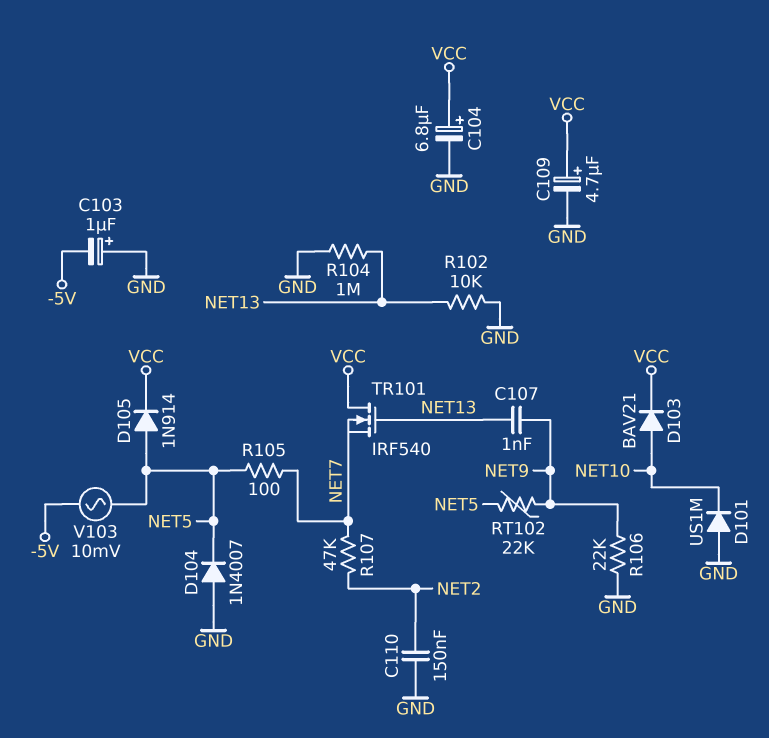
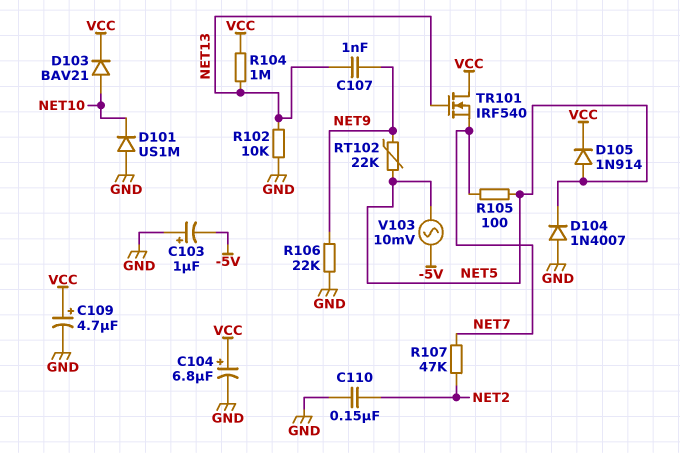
R104: 1M (GND, NET13) -> 1M (NET13, VCC)

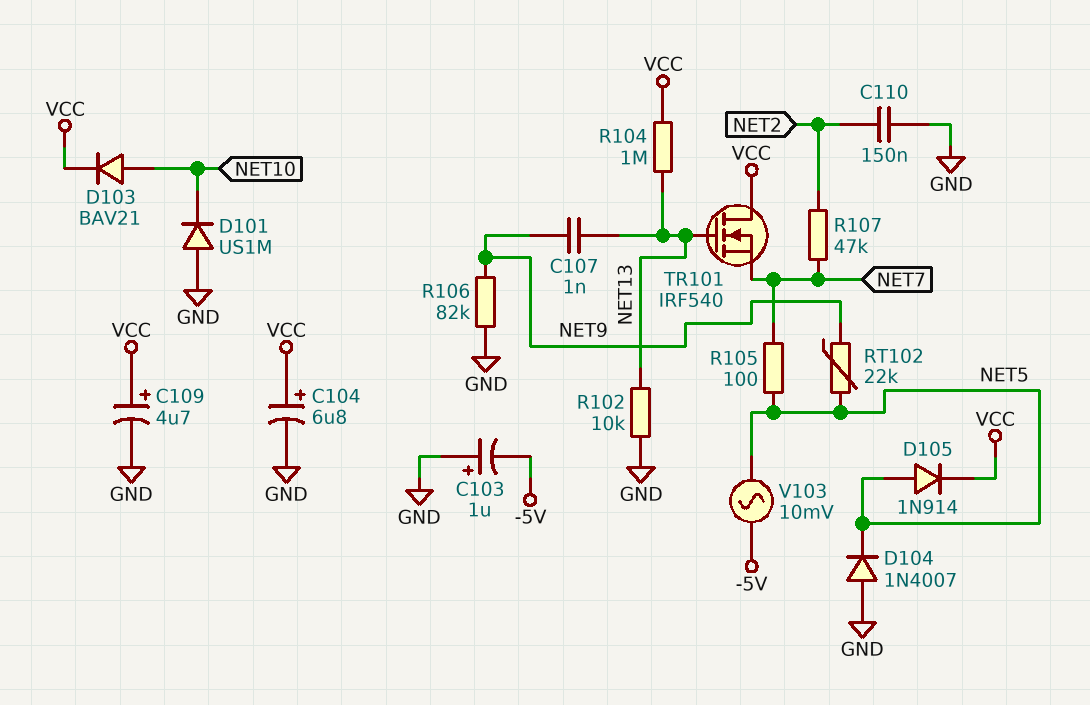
R106: 22k (GND, NET9) -> 82k (GND, NET9)

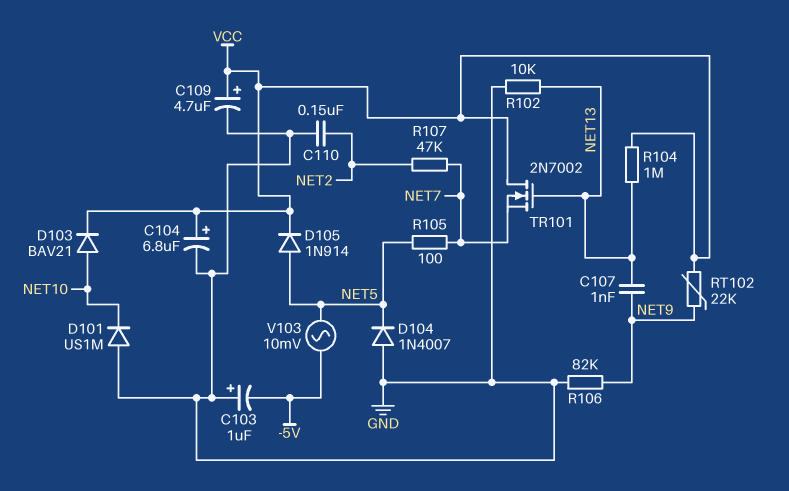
RT102: 22k (NET5, NET9) -> 22k (NET9, VCC)
TR101: NMOS IRF540 (G NET13, D VCC, S NET7) -> NMOS 2N7002 (G NET13, D VCC, S NET7)

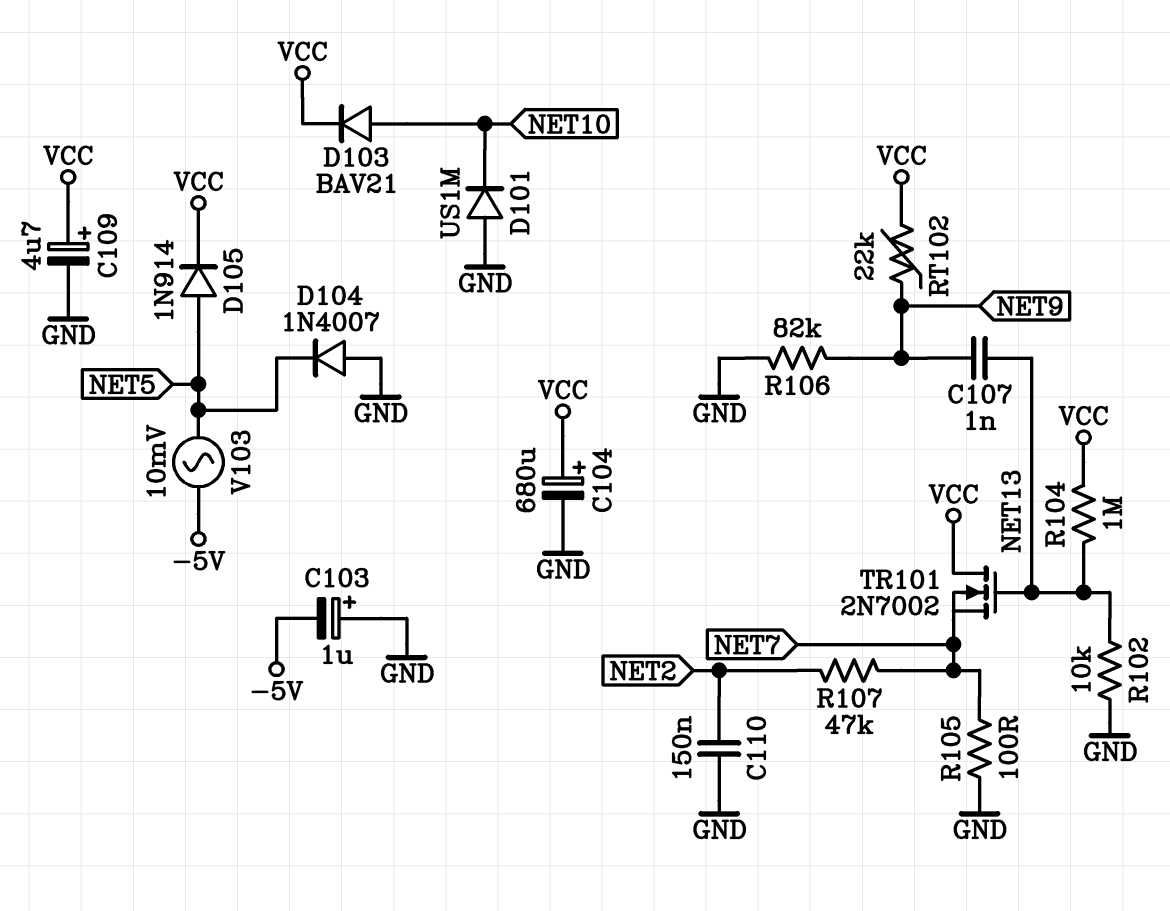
C104: 6.8uF (plus VCC, minus GND) -> 680uF (plus VCC, minus GND)
R105: 100 (NET5, NET7) -> 100 (GND, NET7)

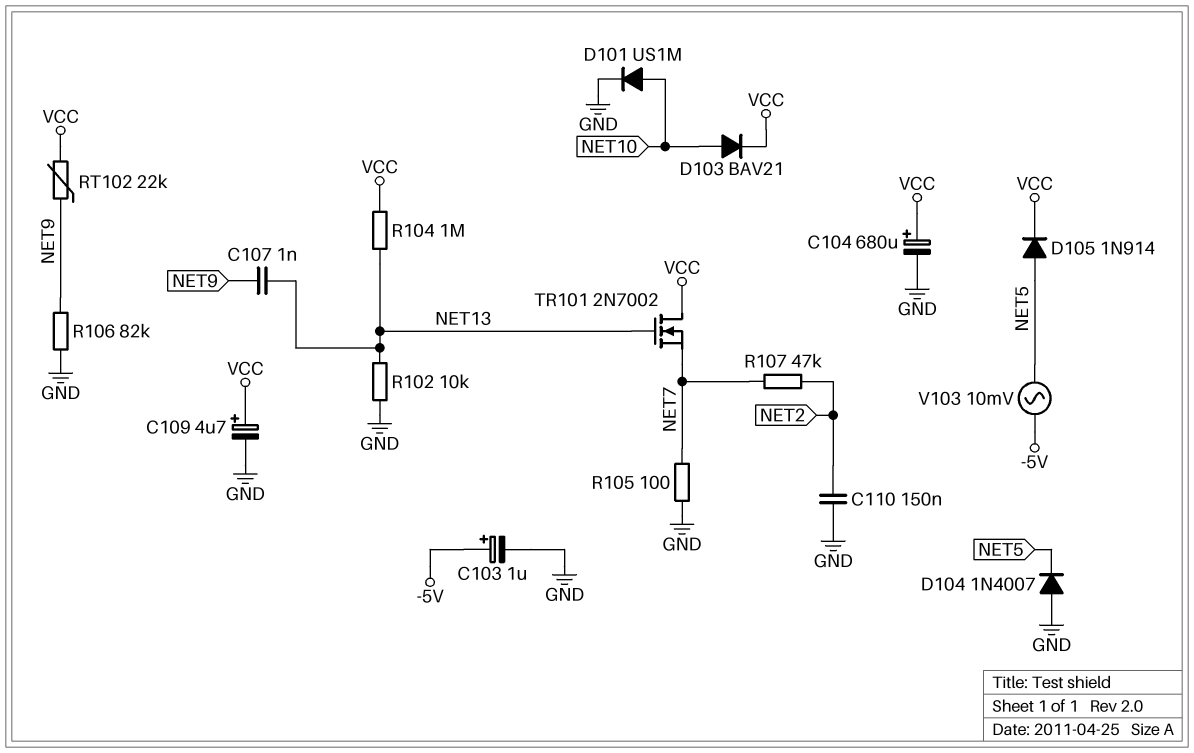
C103: 1uF (plus GND, minus -5V) -> 1uF (plus -5V, minus GND)
D101: diode US1M (A GND, K NET10) -> diode US1M (A NET10, K GND)

